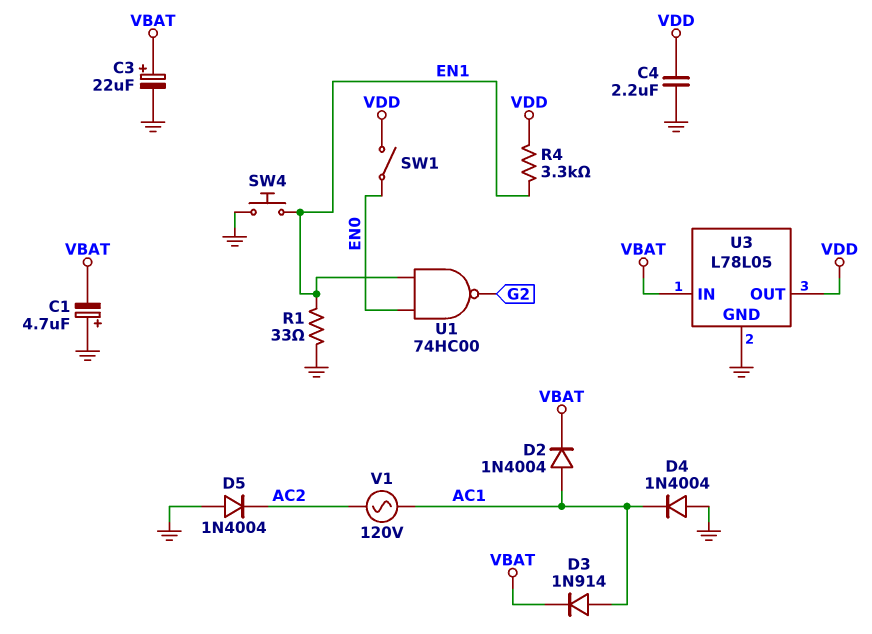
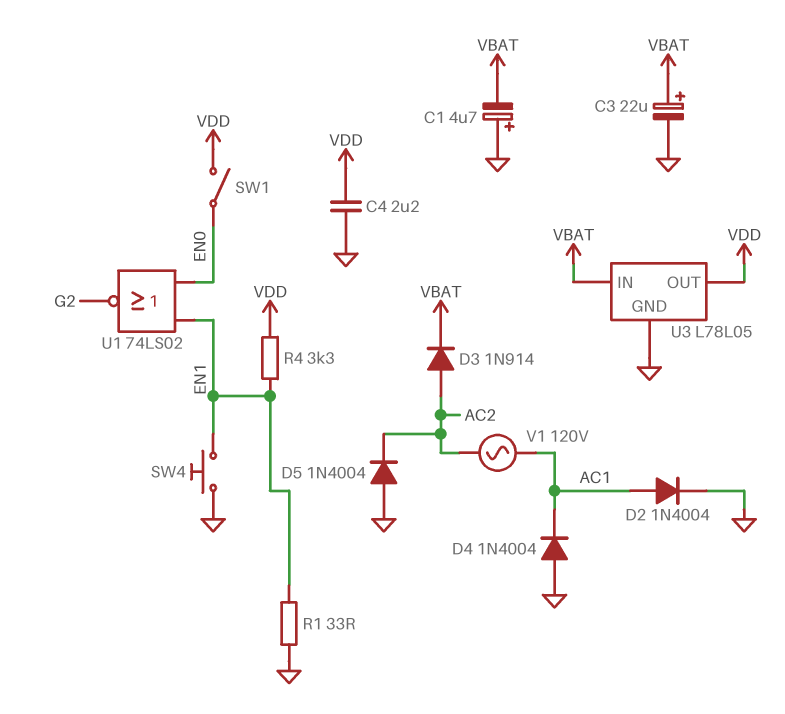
D2: diode 1N4004 (A AC1, K VBAT) -> diode 1N4004 (A AC1, K GND)
D3: diode 1N914 (A AC1, K VBAT) -> diode 1N914 (A AC2, K VBAT)
U1: NAND 74HC00 (in EN0, in EN1, out G2) -> NOR 74LS02 (in EN0, in EN1, out G2)

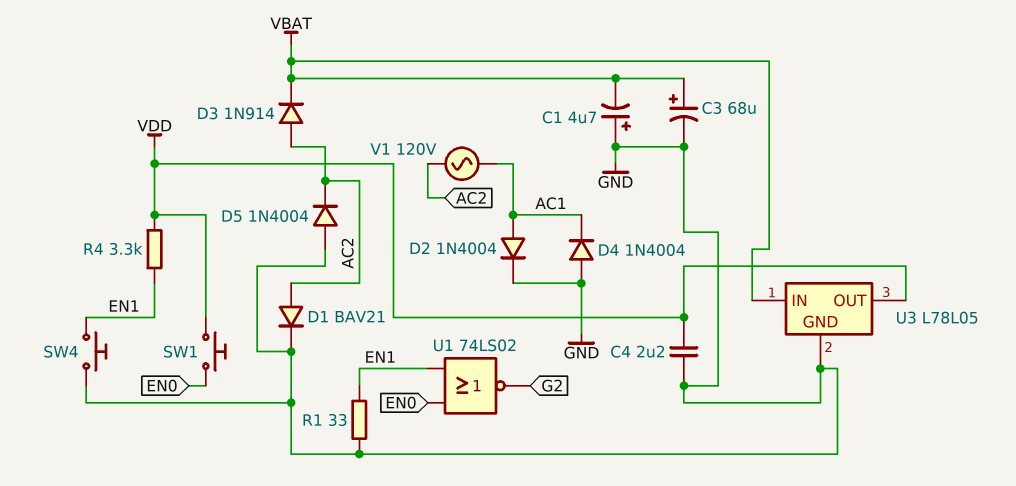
C3: 22uF (plus VBAT, minus GND) -> 68uF (plus VBAT, minus GND)
D1: none -> diode BAV21 (A AC2, K GND)
SW1: switch (EN0, VDD) -> button (EN0, VDD)

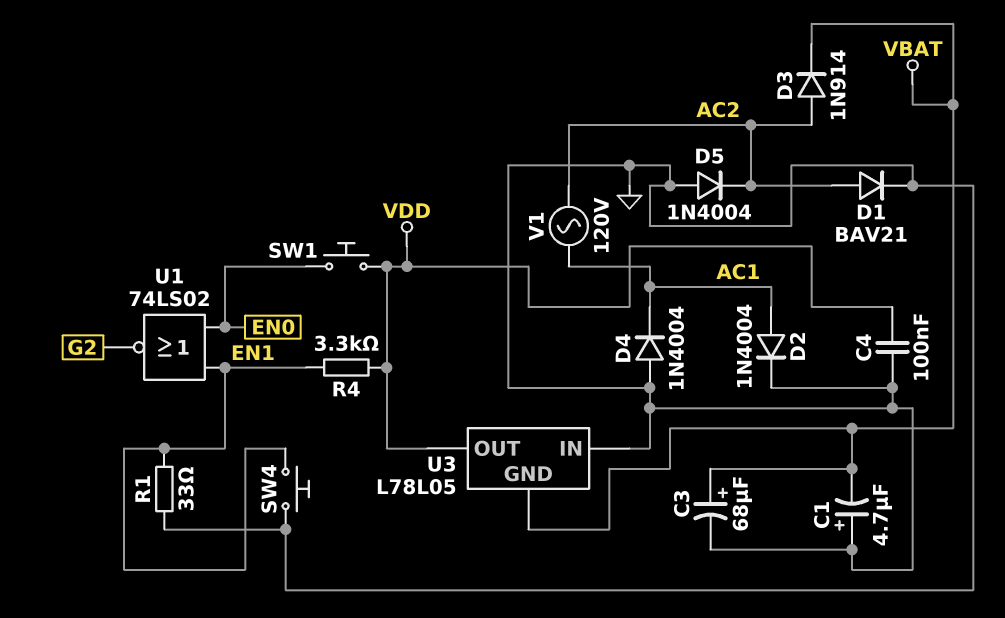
C4: 2.2uF (GND, VDD) -> 100nF (GND, VDD)
U3 pin GND: GND -> VBAT
U3 pin IN: VBAT -> GND

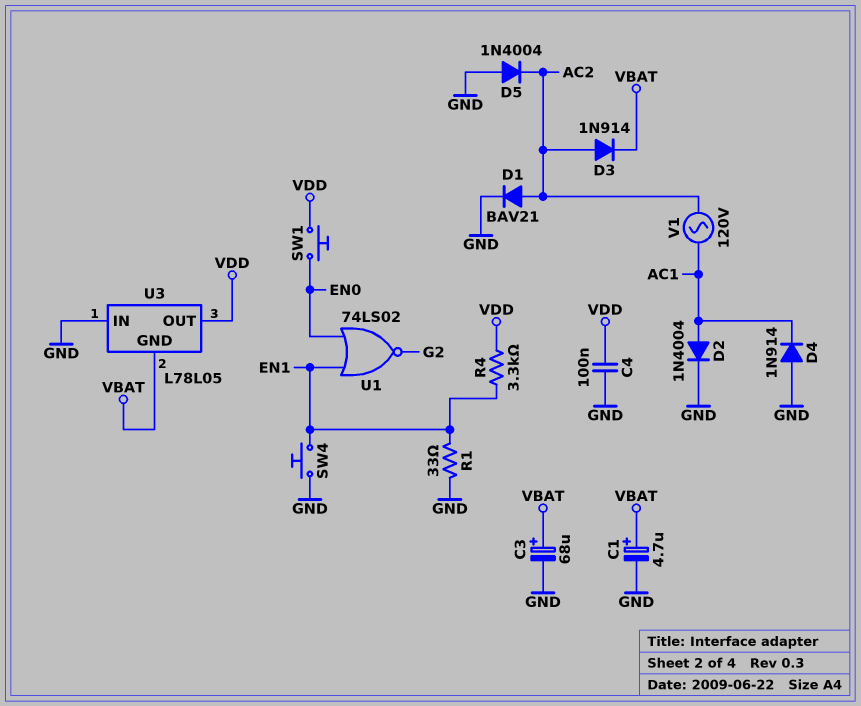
C1: 4.7uF (plus GND, minus VBAT) -> 4.7uF (plus VBAT, minus GND)
D4: diode 1N4004 (A GND, K AC1) -> diode 1N914 (A GND, K AC1)

